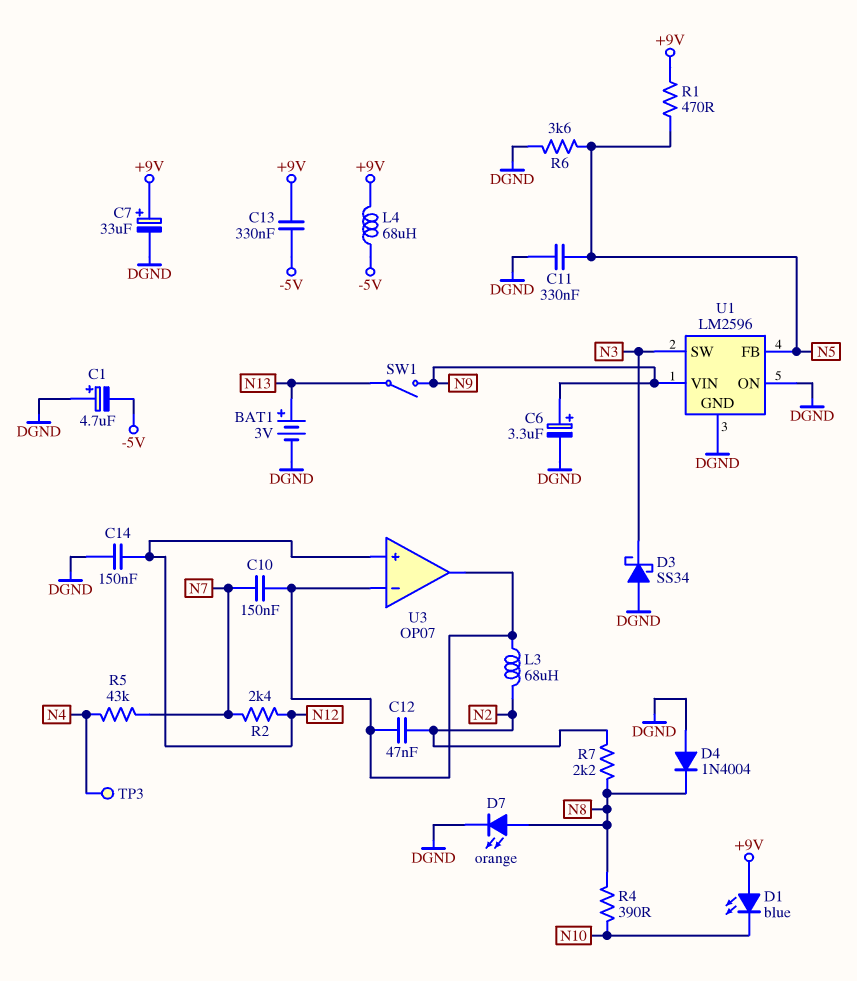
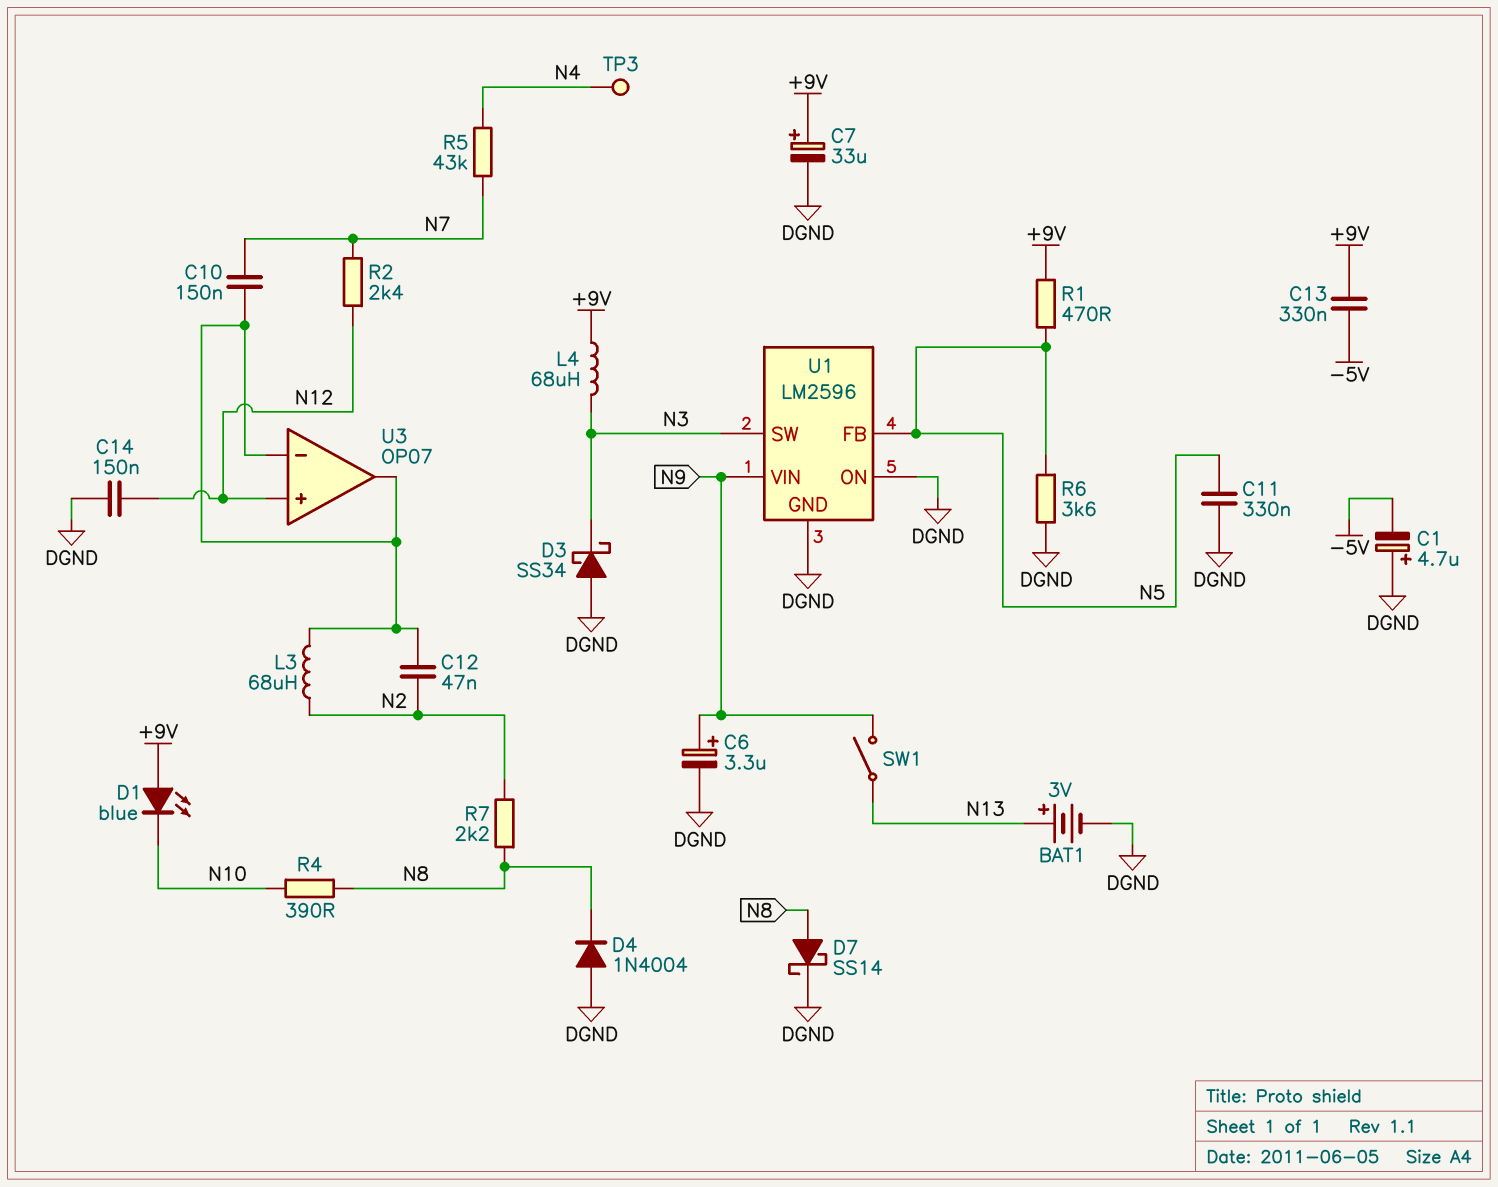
D7: LED orange (A N8, K DGND) -> schottky SS14 (A N8, K DGND)
L4: 68uH (+9V, -5V) -> 68uH (+9V, N3)

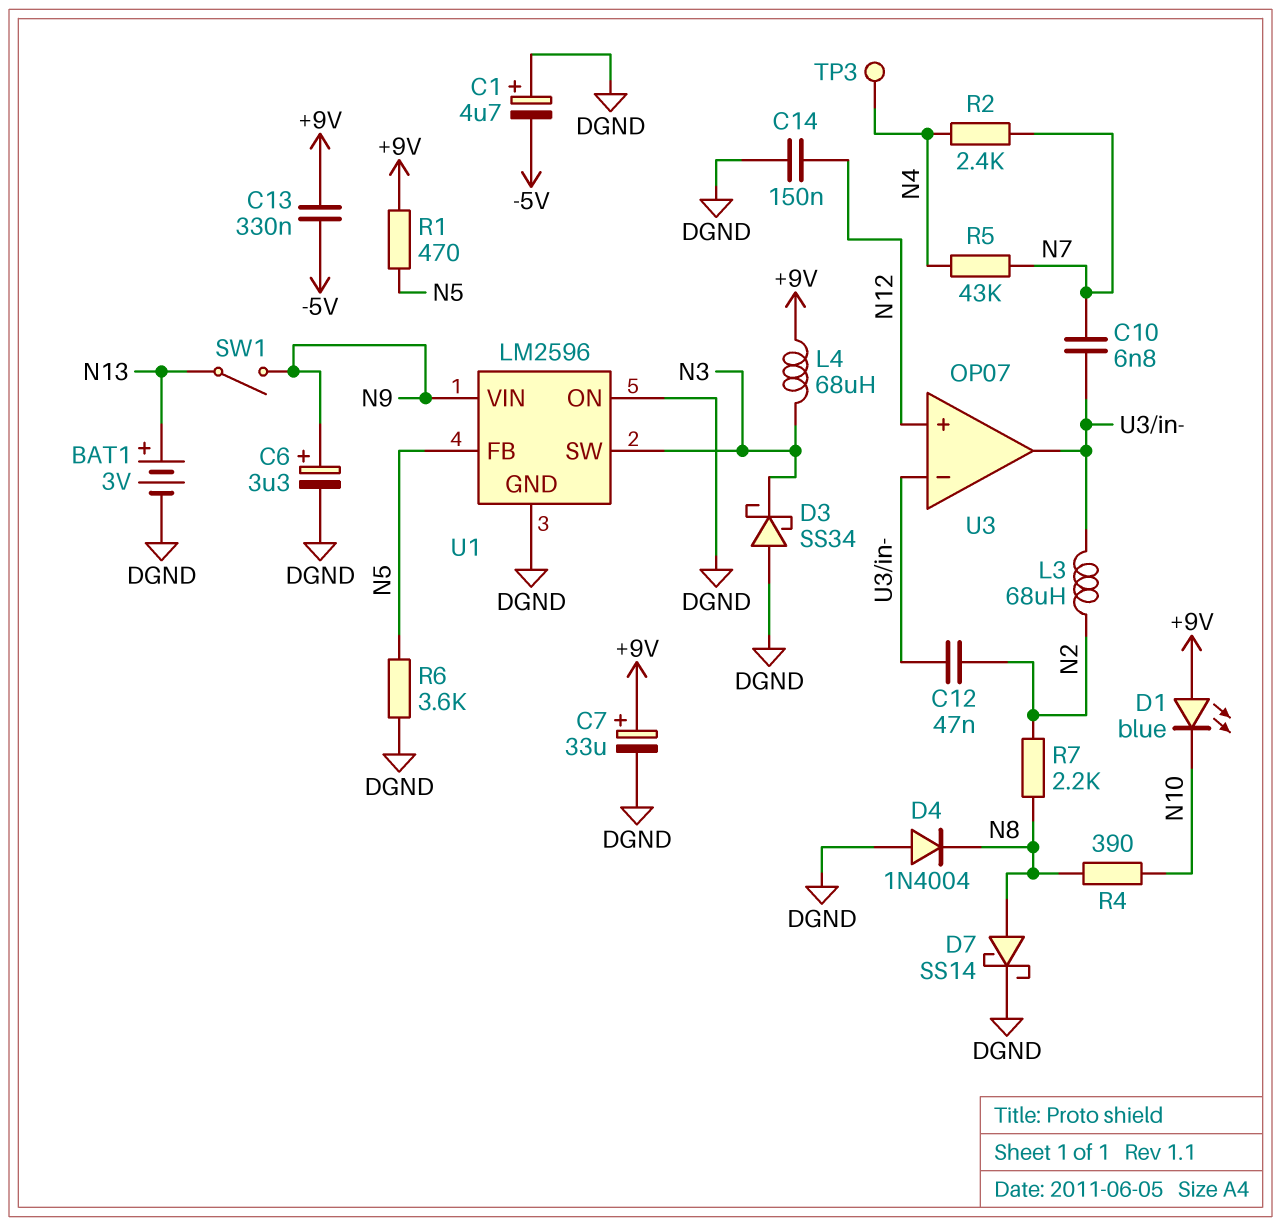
C10: 150nF (N7, U3/in-) -> 6.8nF (N7, U3/in-)
C11: 330nF (DGND, N5) -> none
R2: 2.4k (N7, N12) -> 2.4k (N4, N7)

